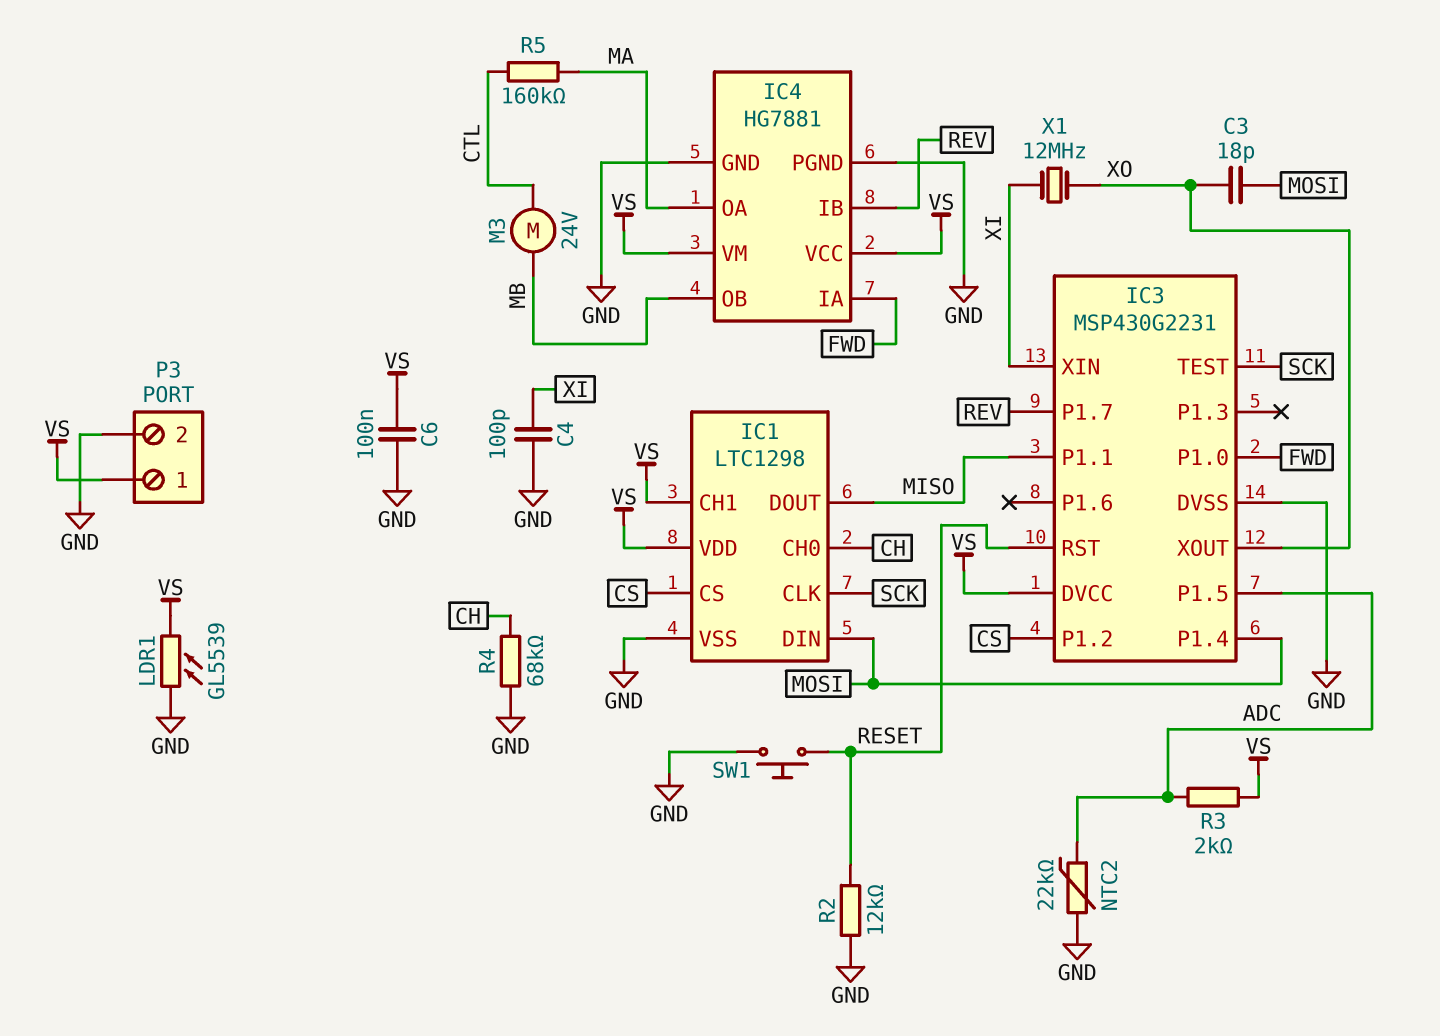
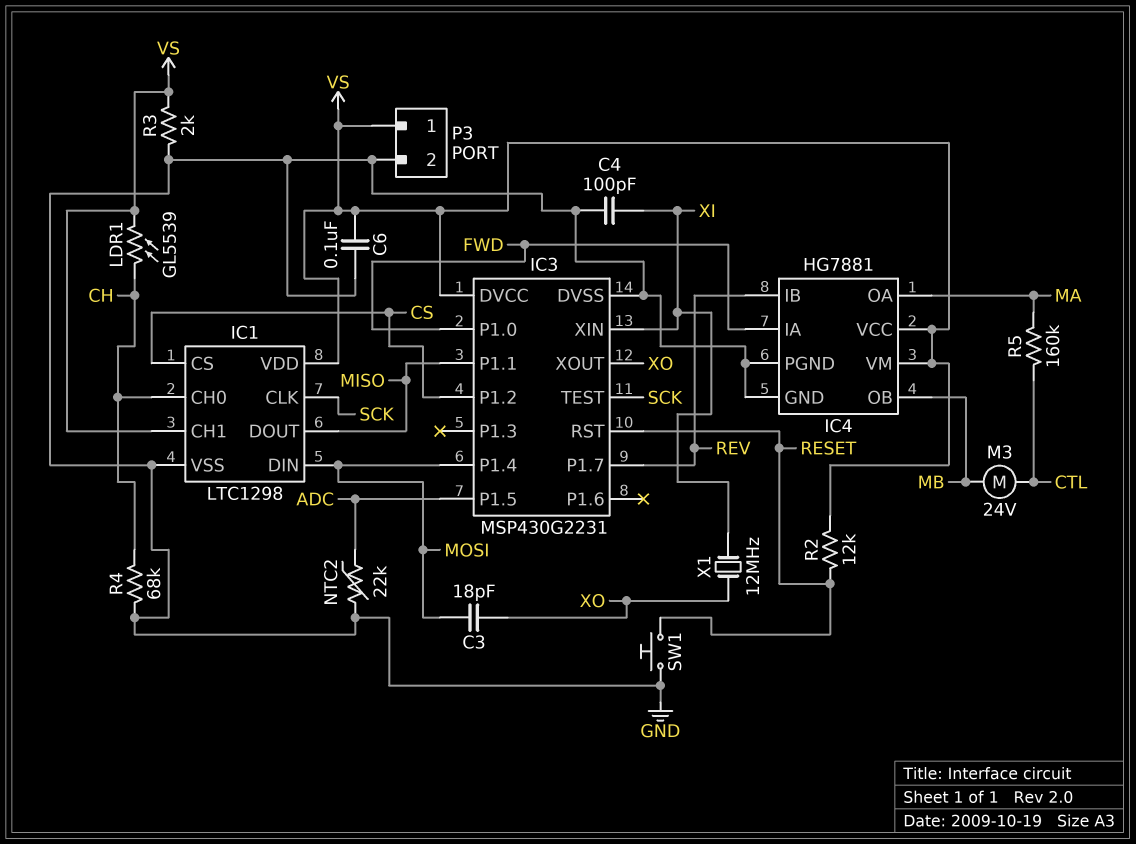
LDR1: GL5539 (GND, VS) -> GL5539 (CH, VS)
R2: 12k (GND, RESET) -> 12k (RESET, VS)
R3: 2k (ADC, VS) -> 2k (GND, VS)

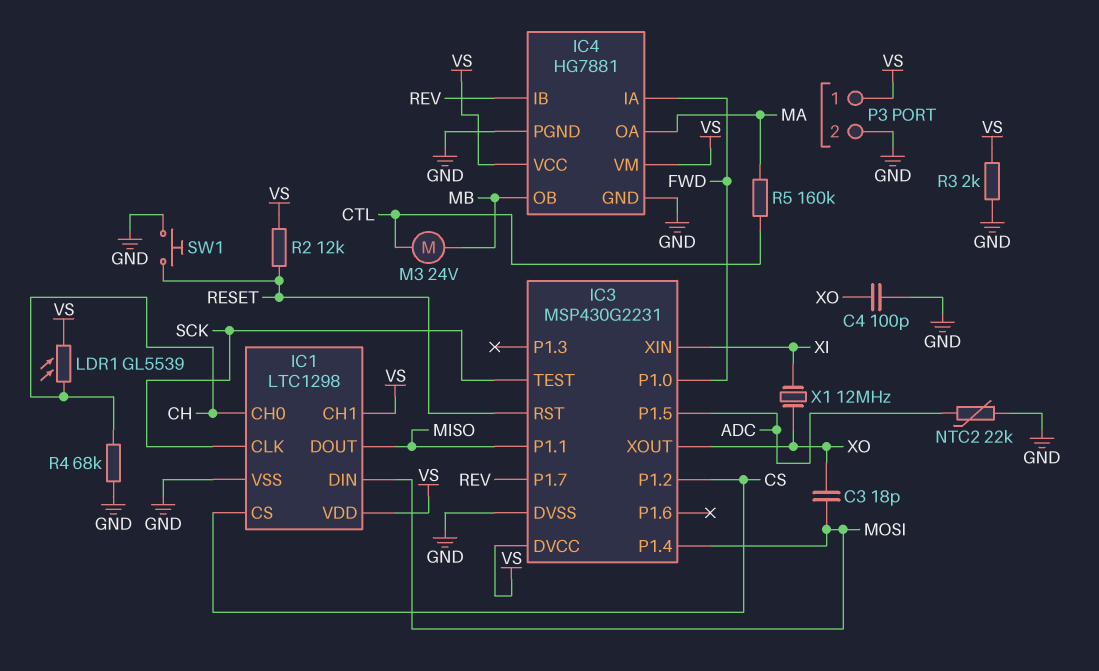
C4: 100pF (GND, XI) -> 100pF (GND, XO)
C6: 100nF (GND, VS) -> none

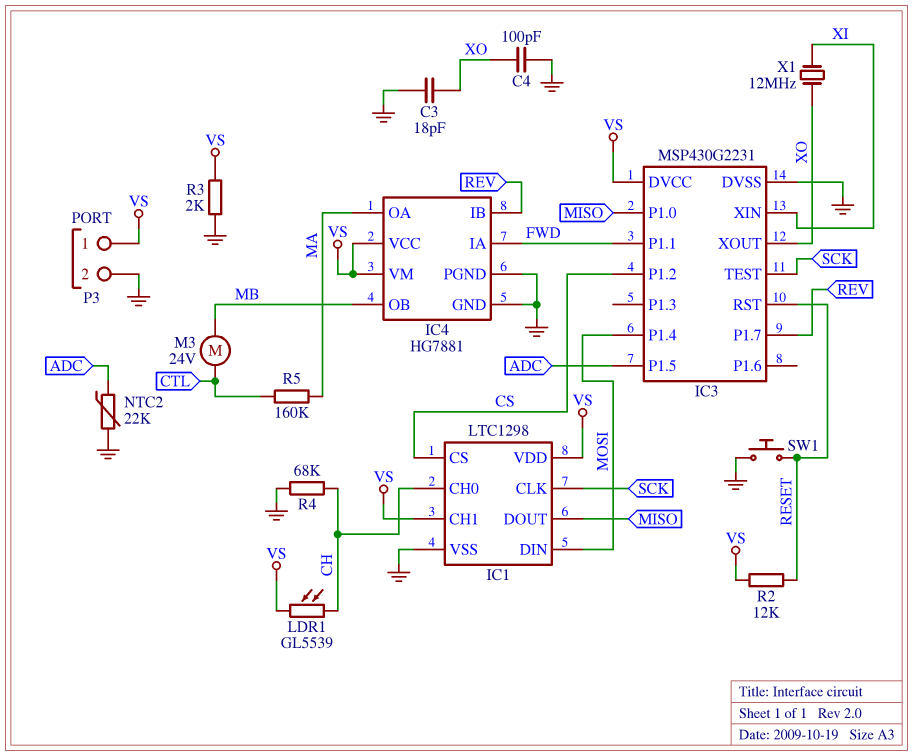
C3: 18pF (MOSI, XO) -> 18pF (GND, XO)
IC3 pin P1.0: FWD -> MISO
IC3 pin P1.1: MISO -> FWD

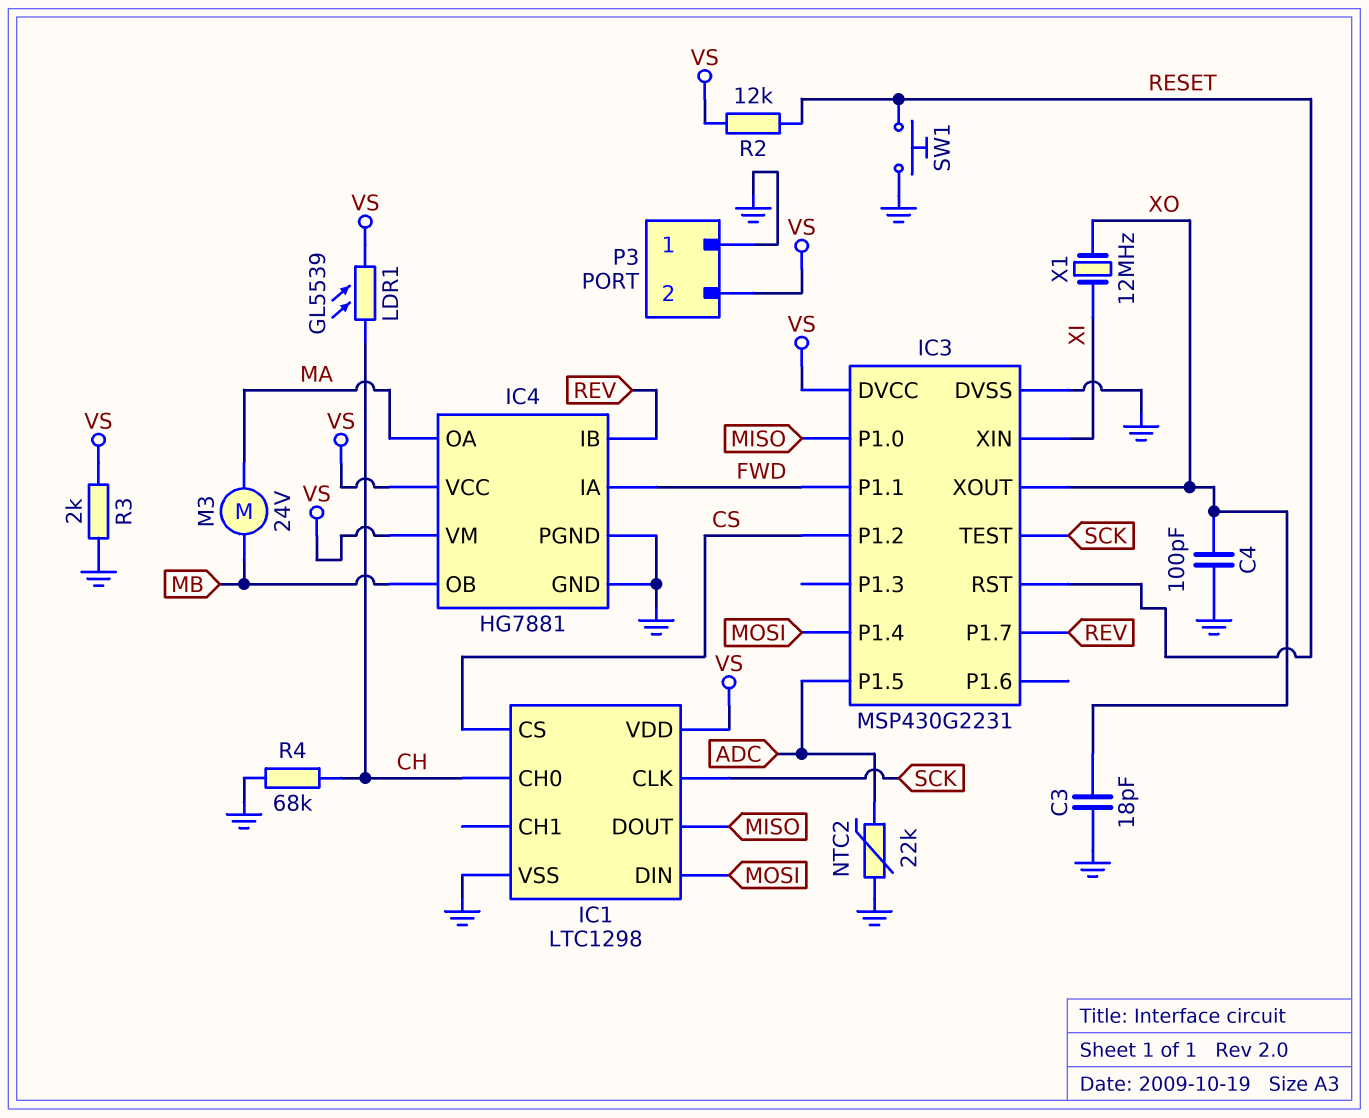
IC1 pin CH1: VS -> none
M3: motor 24V (CTL, MB) -> motor 24V (MA, MB)
P3 pin 1: VS -> GND
P3 pin 2: GND -> VS
R5: 160k (CTL, MA) -> none

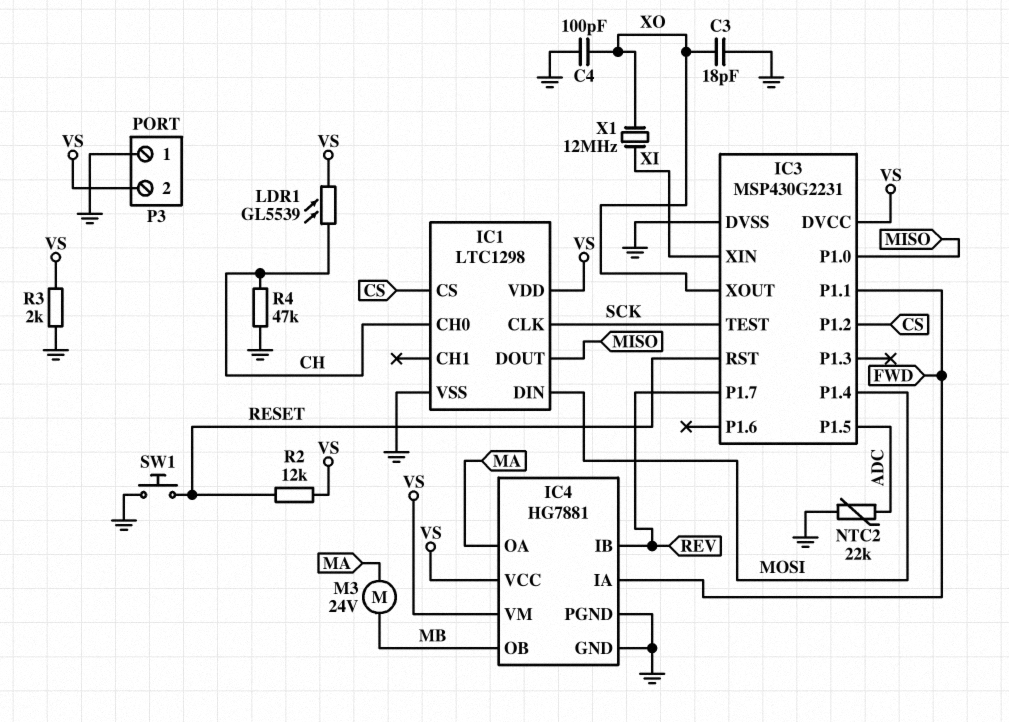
R4: 68k (CH, GND) -> 47k (CH, GND)

